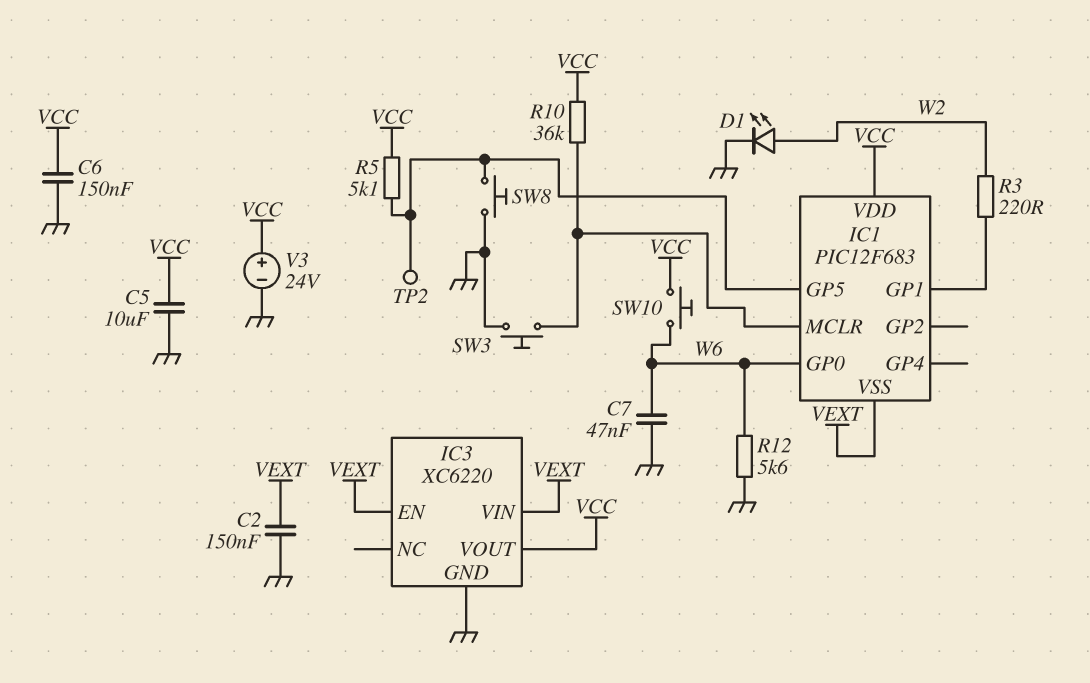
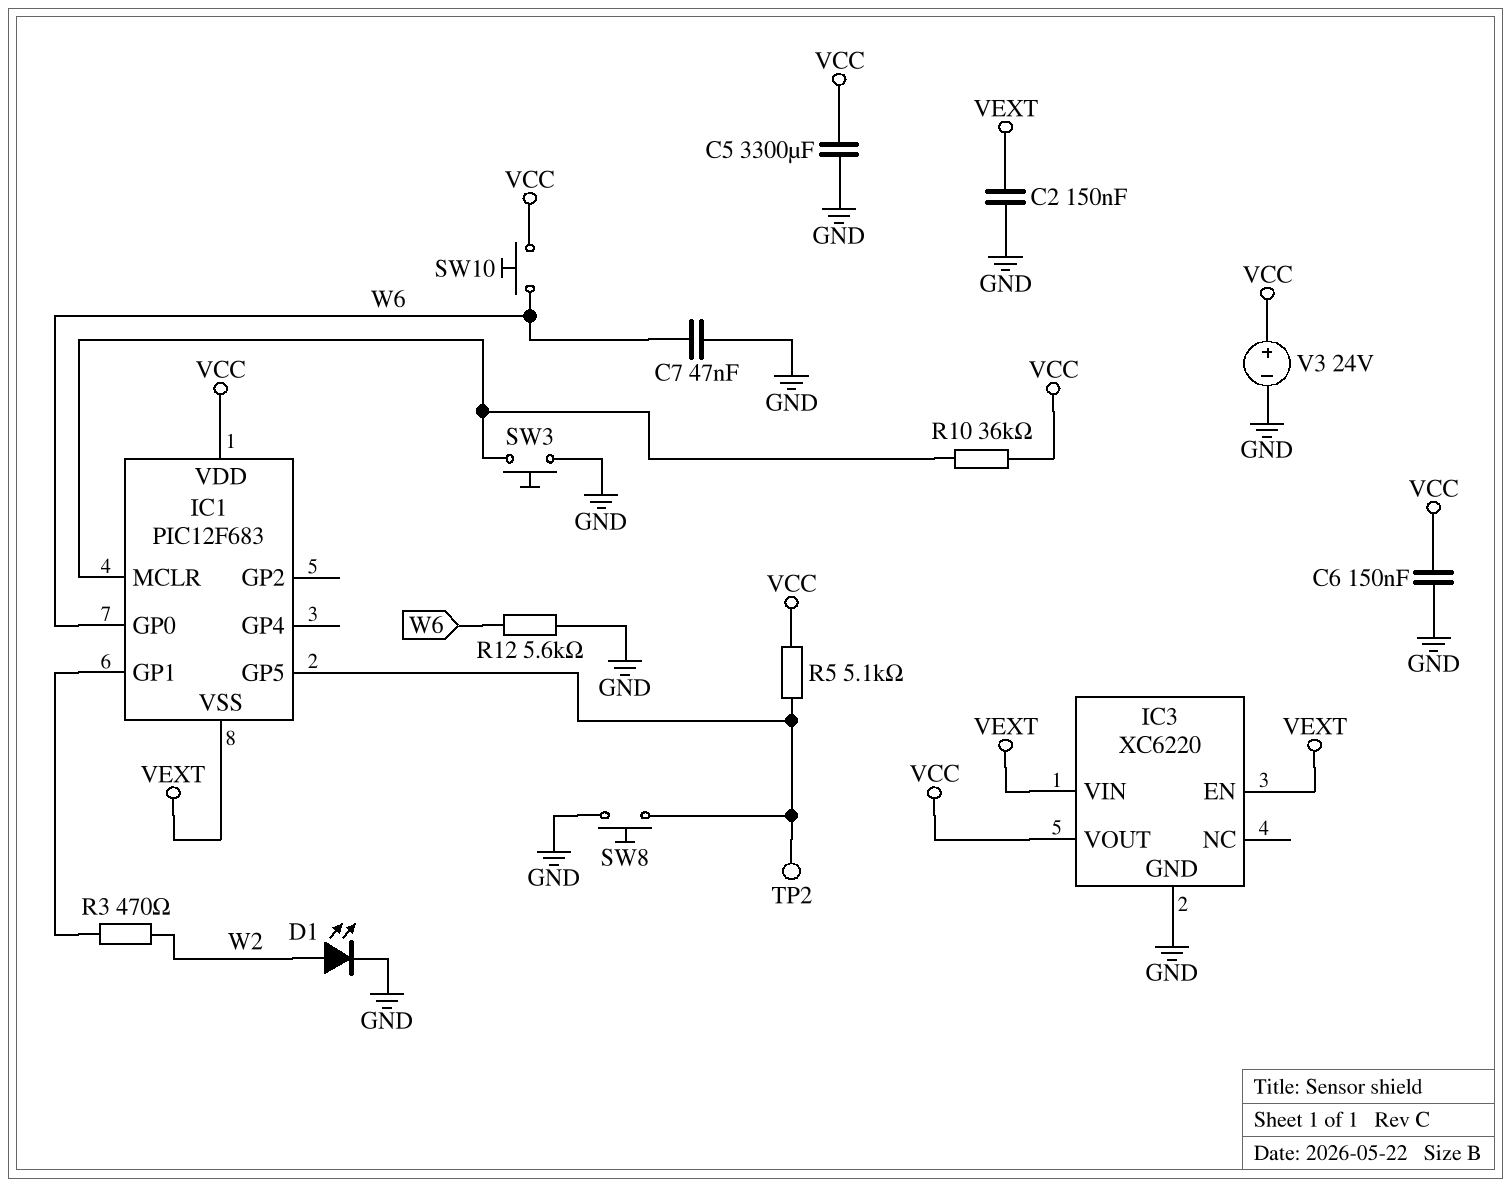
C5: 10uF (GND, VCC) -> 3300uF (GND, VCC)
R3: 220 (IC1/GP1, W2) -> 470 (IC1/GP1, W2)

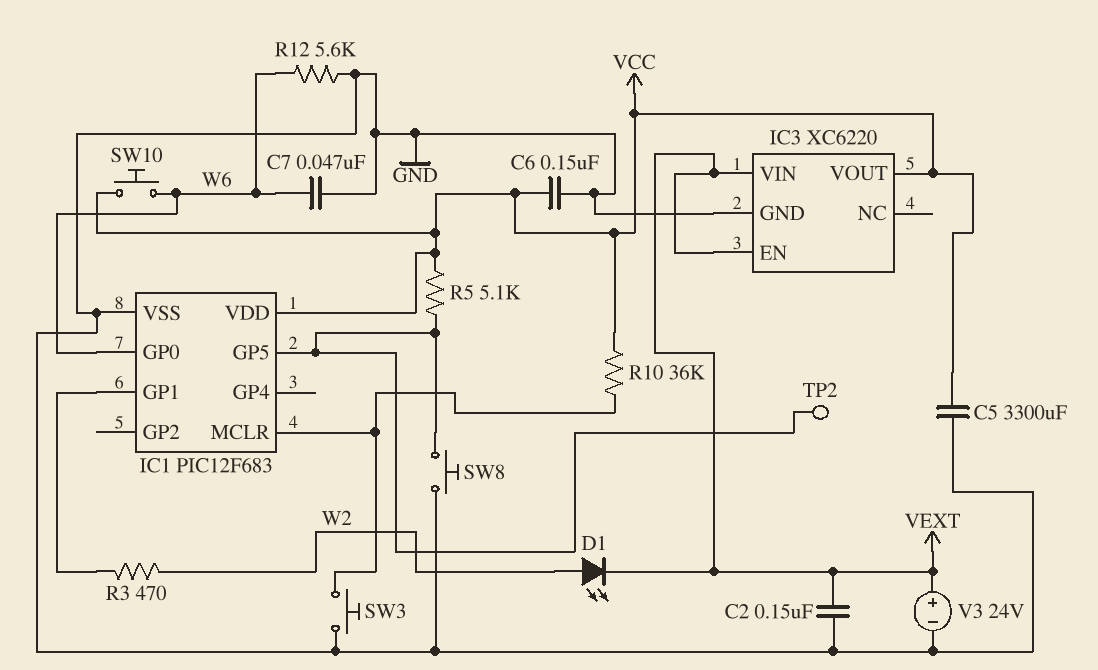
D1: LED (A W2, K GND) -> LED (A W2, K VEXT)
IC1 pin VSS: VEXT -> GND
V3: 24V (plus VCC, minus GND) -> 24V (plus VEXT, minus GND)

